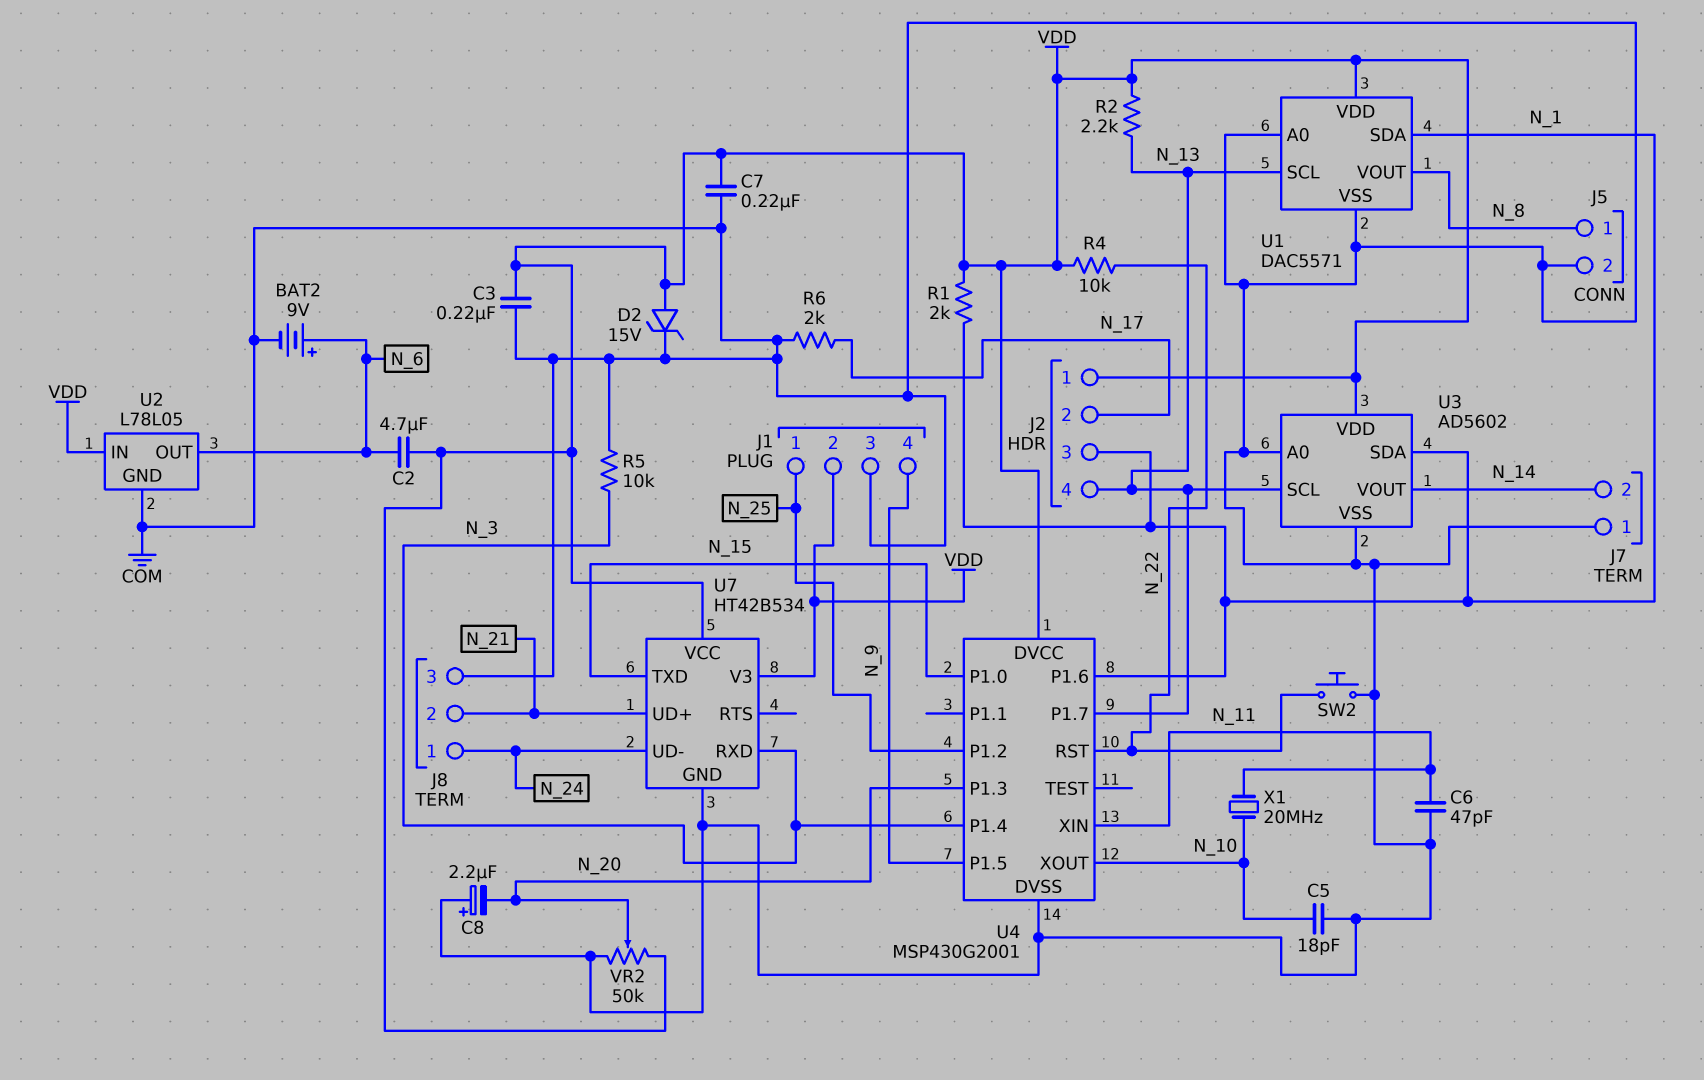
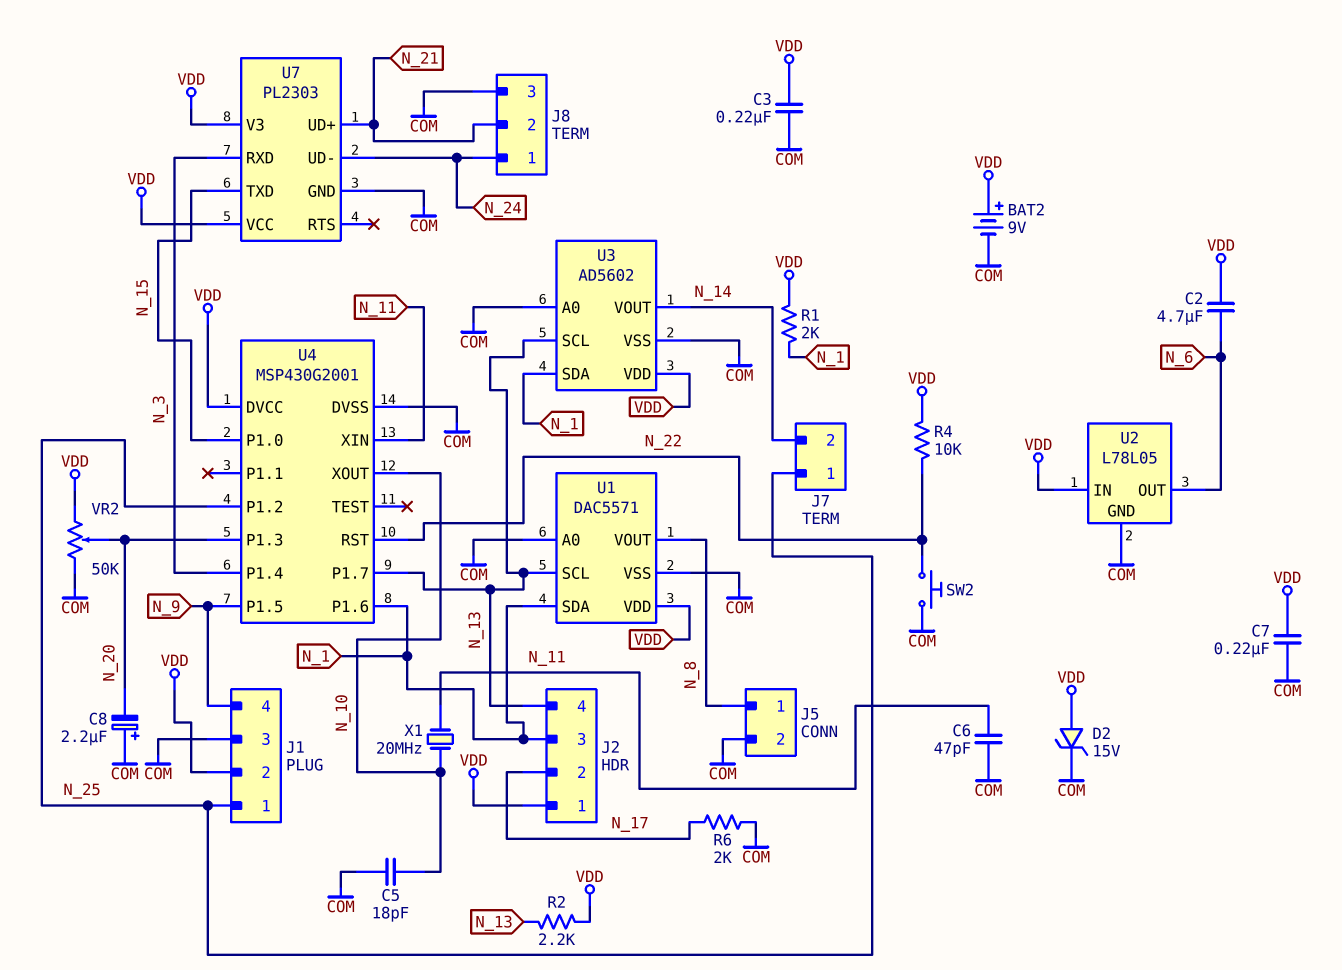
BAT2: 9V (plus N_6, minus COM) -> 9V (plus VDD, minus COM)
J7 pin 1: COM -> N_25
R5: 10k (COM, N_3) -> none
U7: HT42B534 -> PL2303

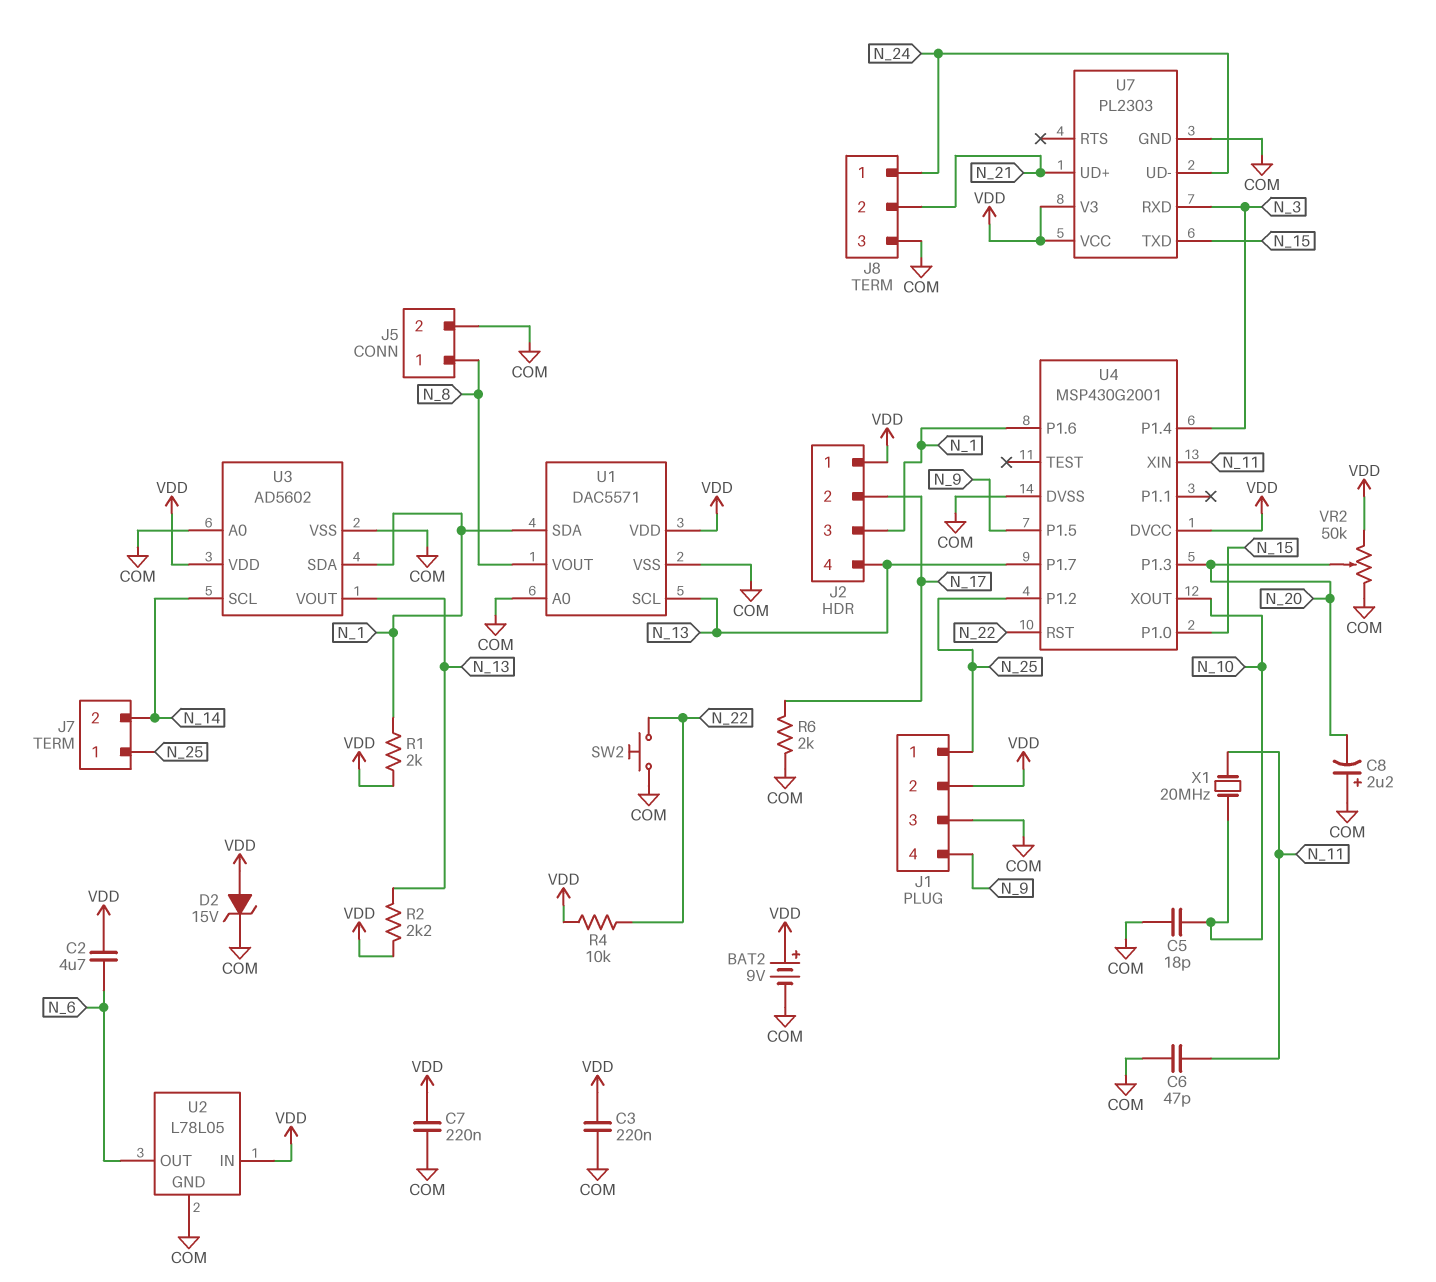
U3 pin SCL: N_13 -> N_14
U3 pin VOUT: N_14 -> N_13

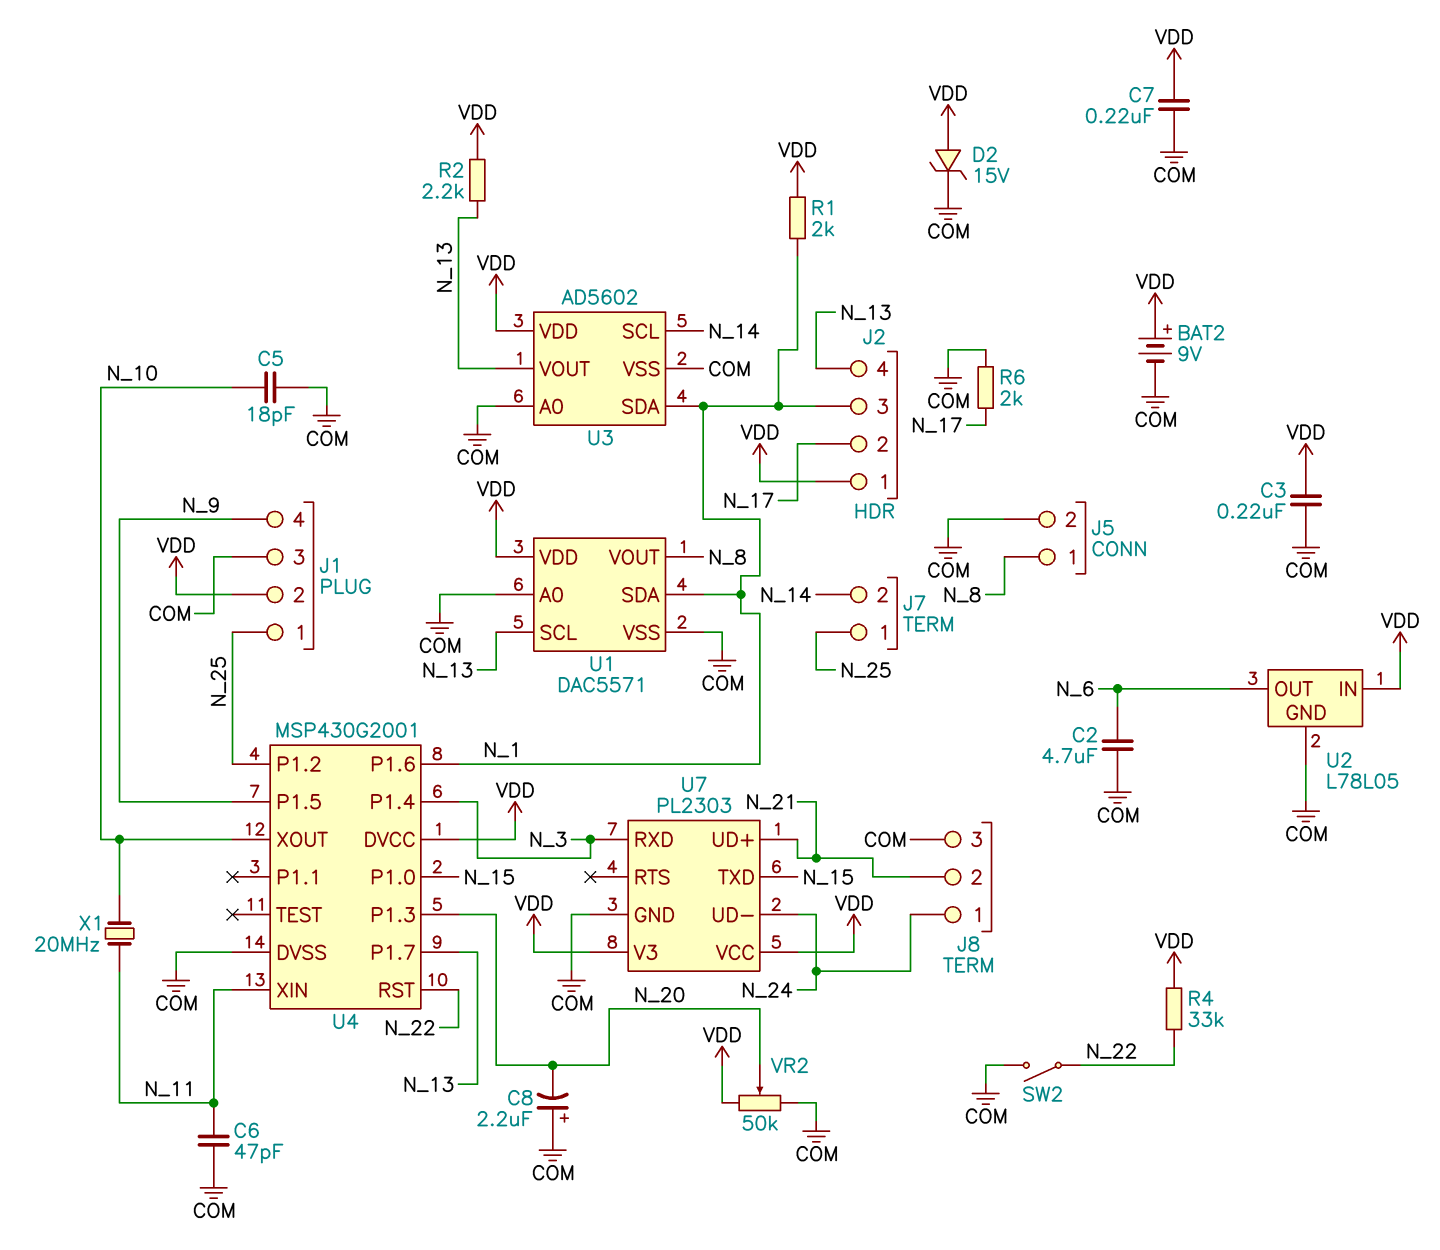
C2: 4.7uF (N_6, VDD) -> 4.7uF (COM, N_6)
R4: 10k (N_22, VDD) -> 33k (N_22, VDD)
SW2: button (COM, N_22) -> switch (COM, N_22)

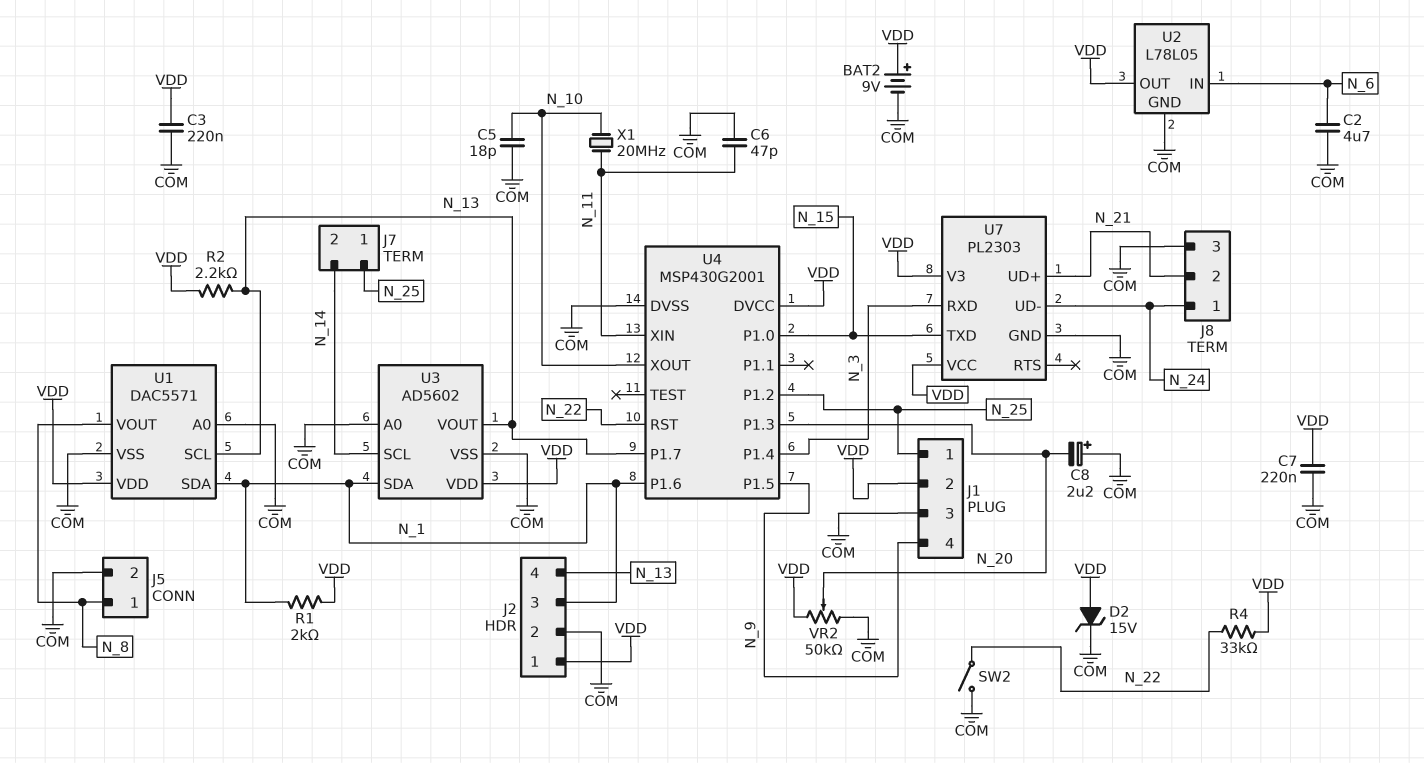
J2 pin 2: N_17 -> COM
R6: 2k (COM, N_17) -> none
U2 pin IN: VDD -> N_6
U2 pin OUT: N_6 -> VDD

